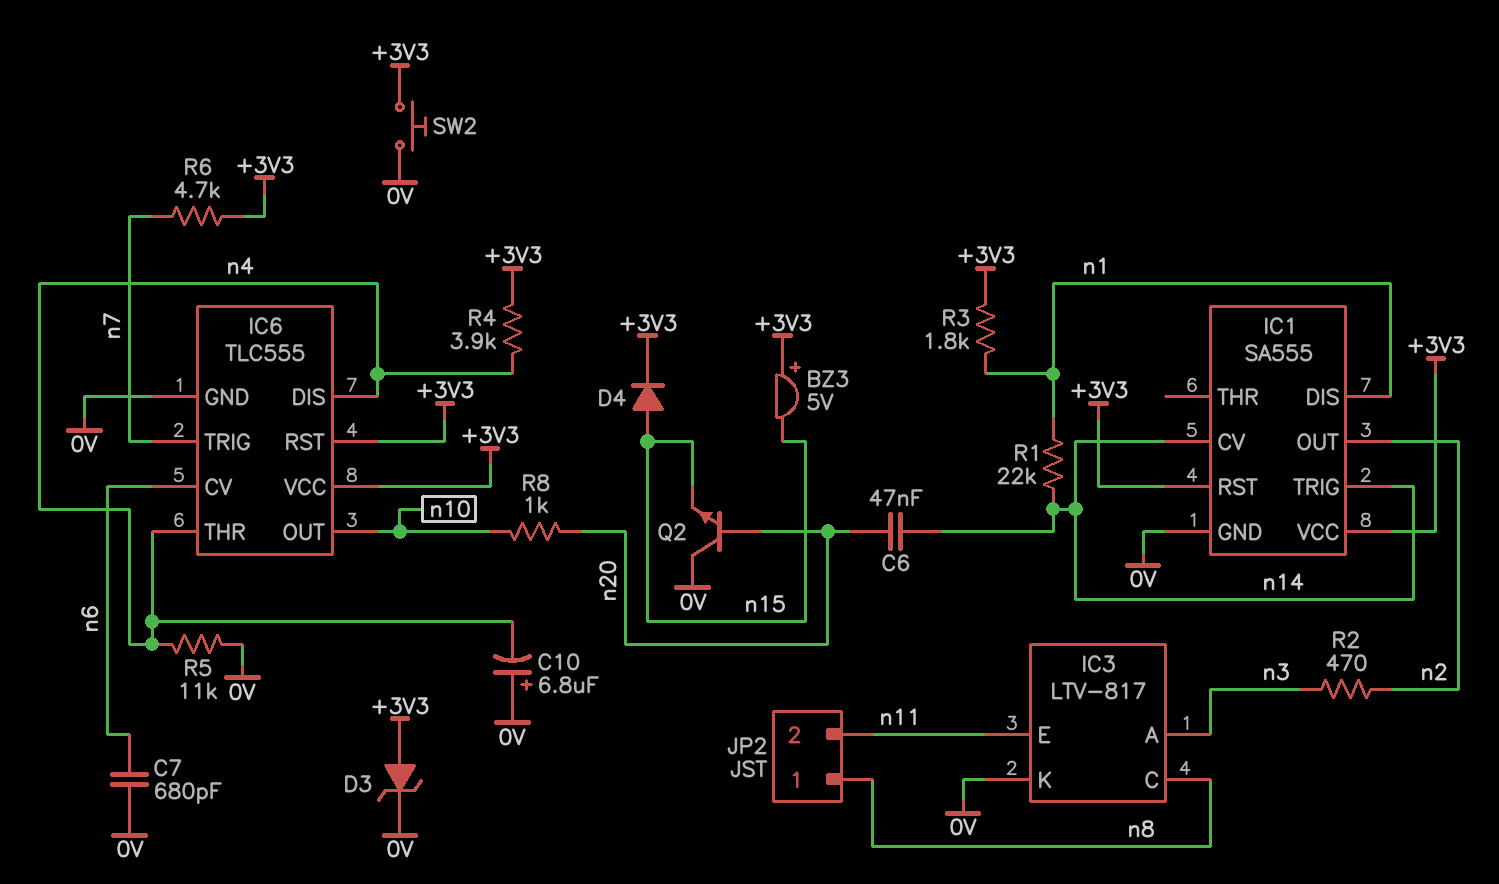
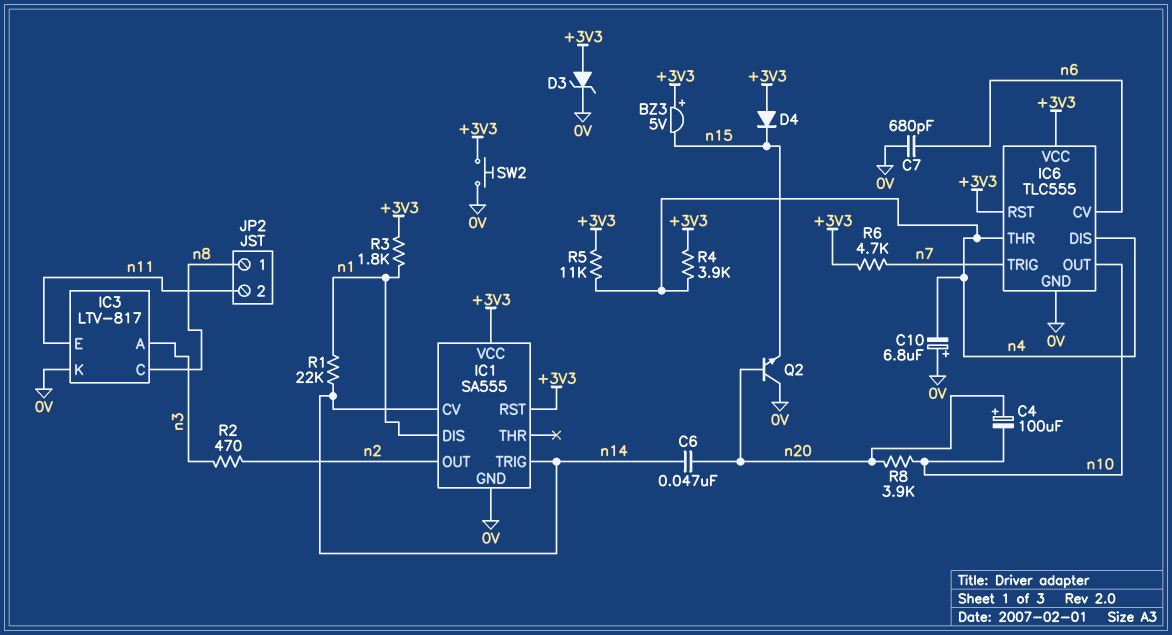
C4: none -> 100uF (plus n20, minus n10)
D4: diode (A n15, K +3V3) -> diode (A +3V3, K n15)
R5: 11k (0V, n4) -> 11k (+3V3, n4)
R8: 1k (n10, n20) -> 3.9k (n10, n20)

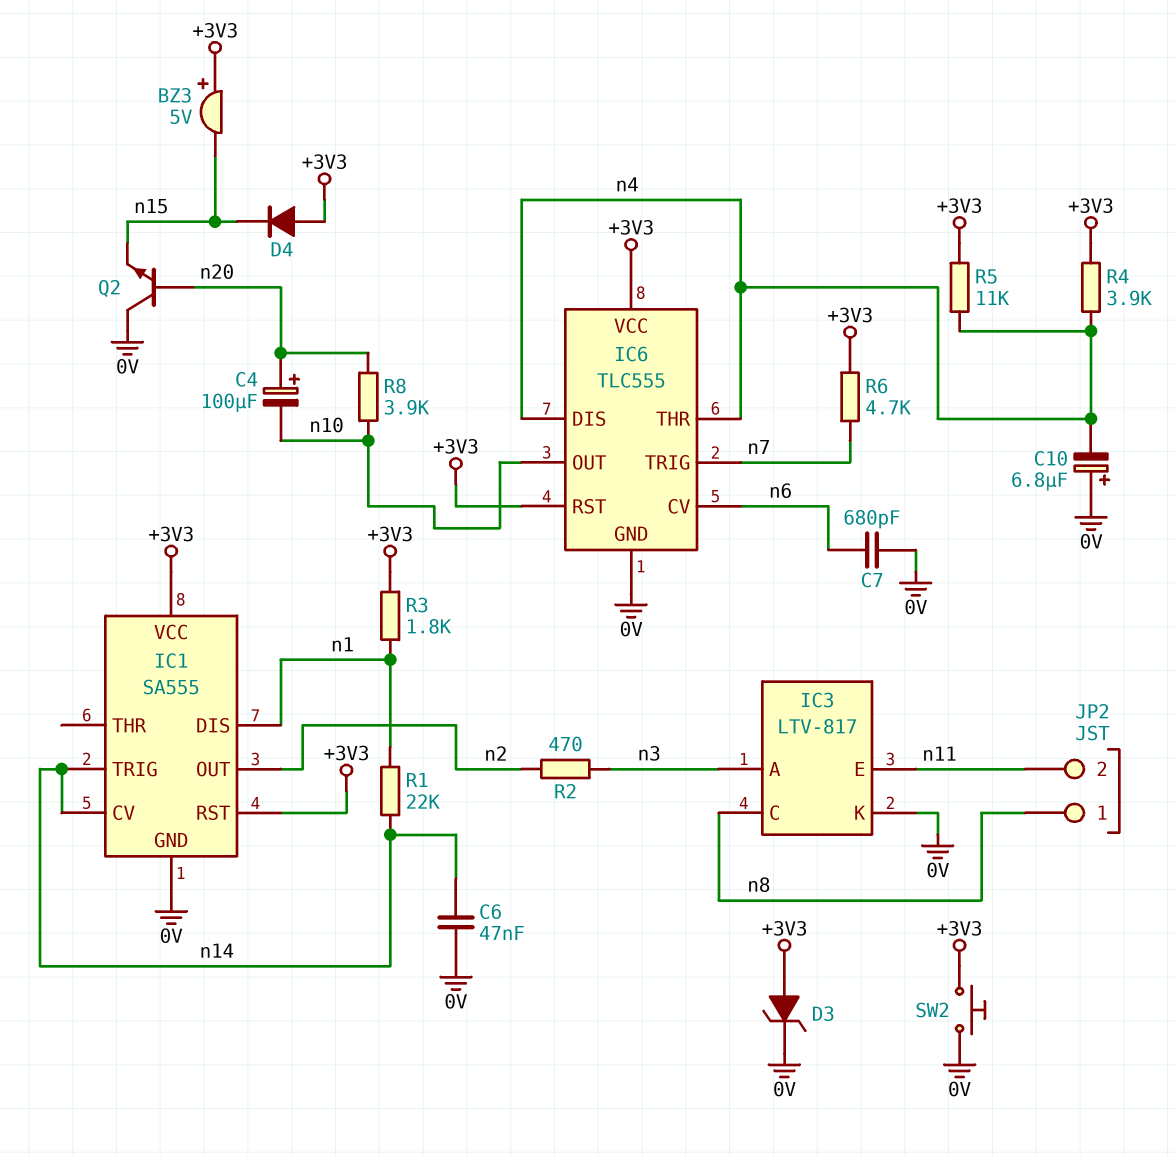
C6: 47nF (n14, n20) -> 47nF (0V, n14)

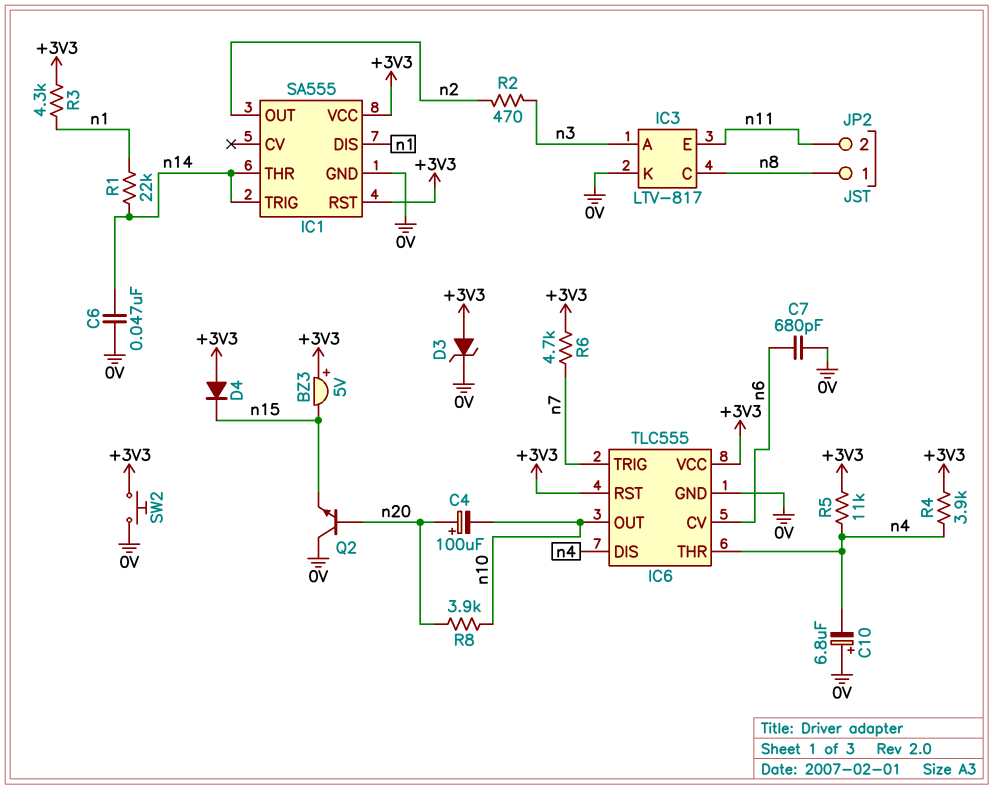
IC1 pin CV: n14 -> none
IC1 pin THR: none -> n14
R3: 1.8k (+3V3, n1) -> 4.3k (+3V3, n1)

